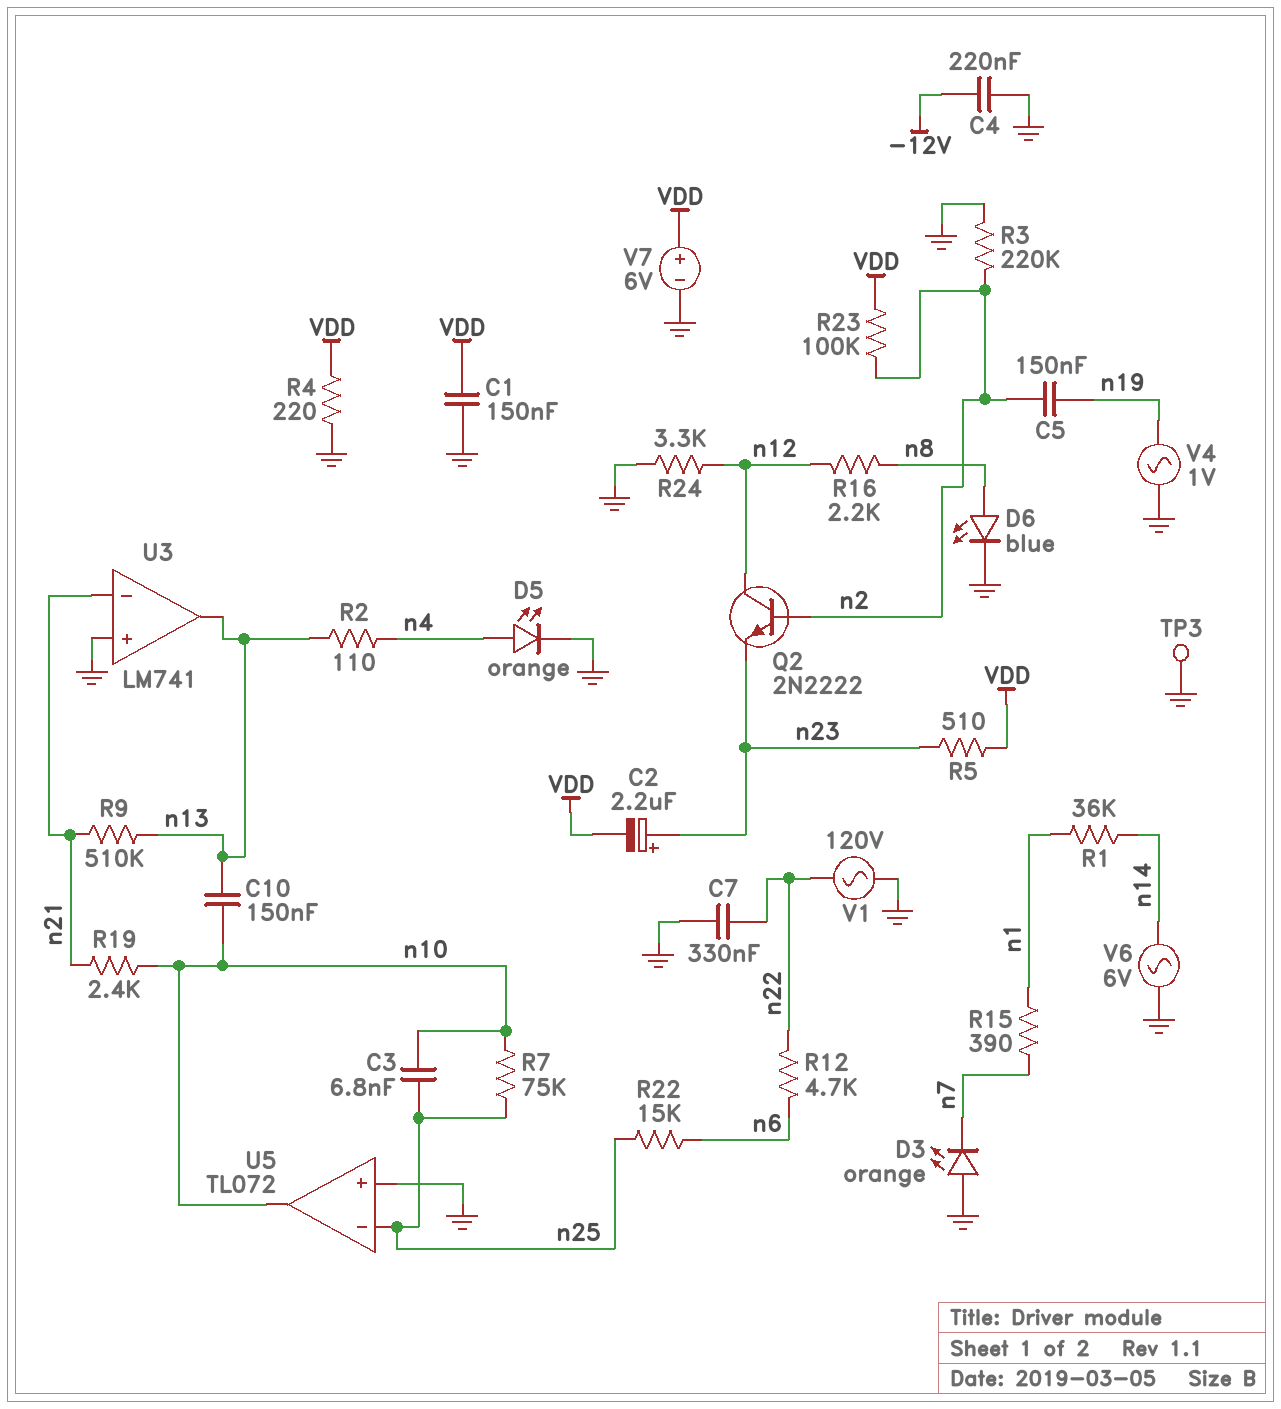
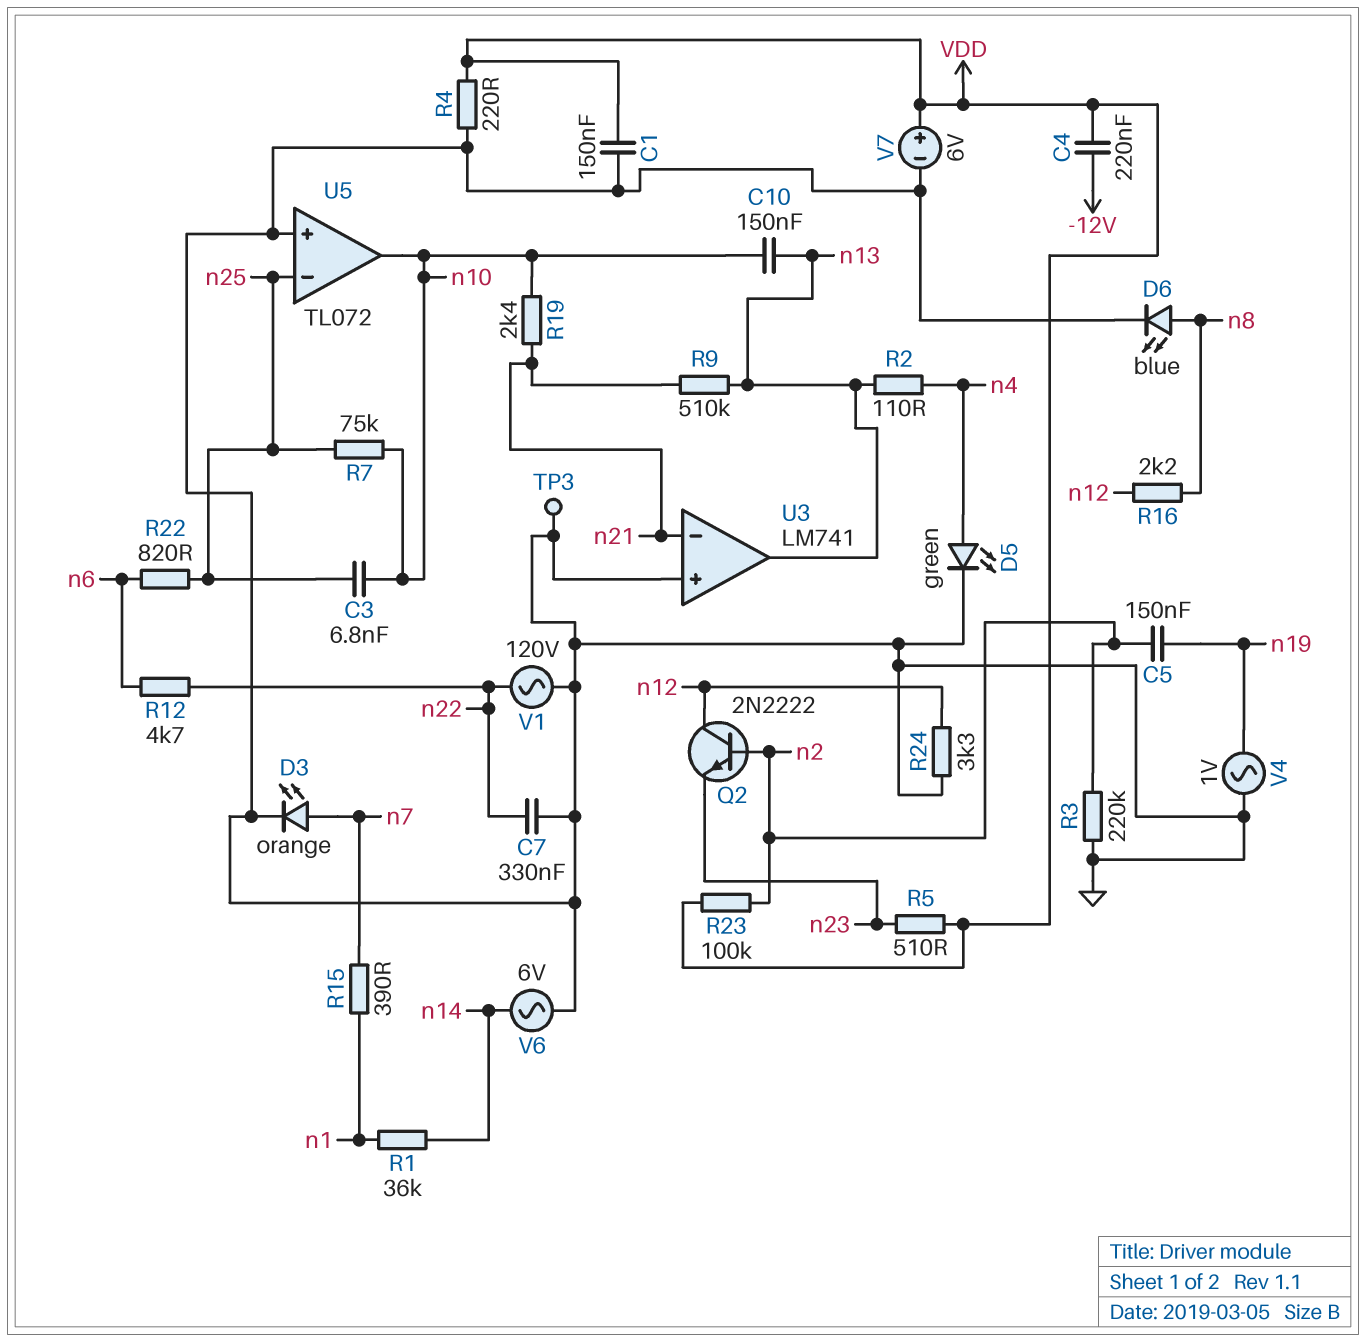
C2: 2.2uF (plus n23, minus VDD) -> none
C4: 220nF (-12V, GND) -> 220nF (-12V, VDD)
D3: LED orange (A GND, K n7) -> LED orange (A n7, K GND)
D5: LED orange (A n4, K GND) -> LED green (A n4, K GND)
R22: 15k (n6, n25) -> 820 (n6, n25)

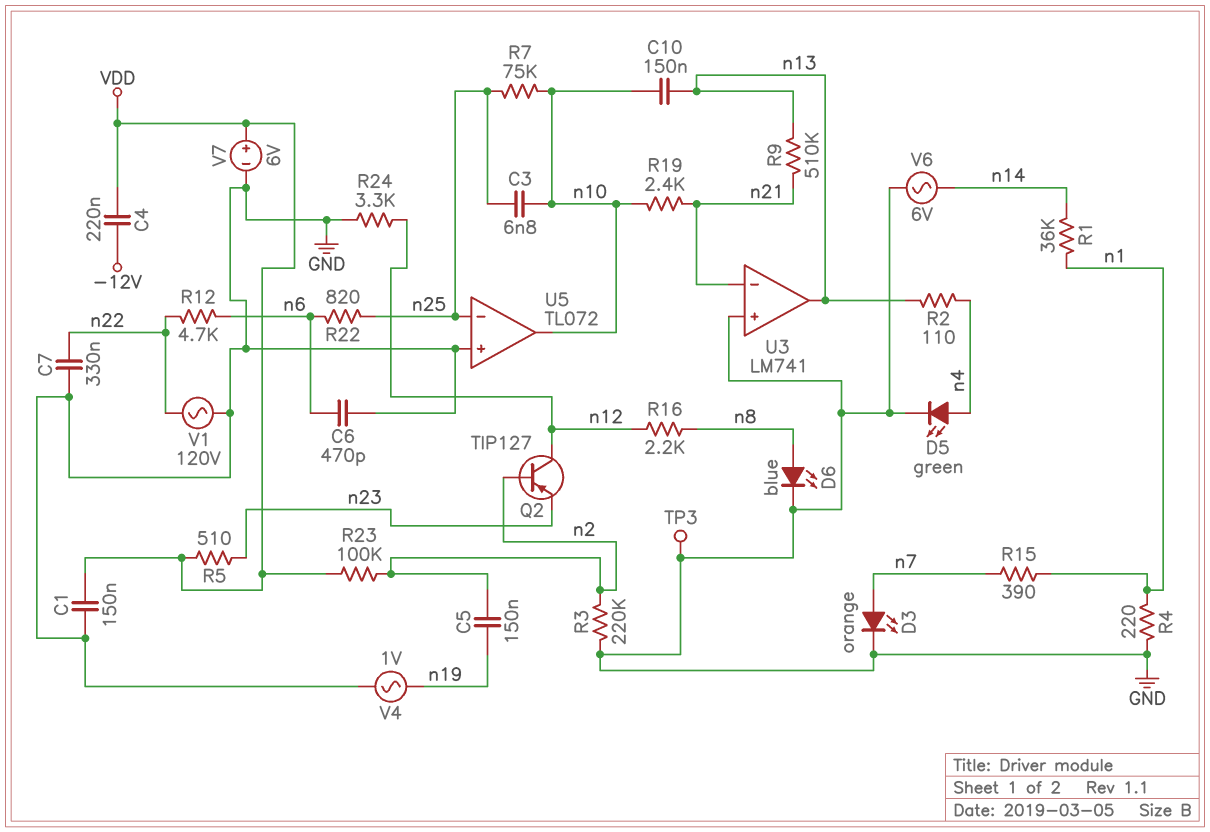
C6: none -> 470pF (GND, n6)
Q2: NPN 2N2222 (B n2, C n12, E n23) -> PNP TIP127 (B n2, C n12, E n23)
R4: 220 (GND, VDD) -> 220 (GND, n1)

